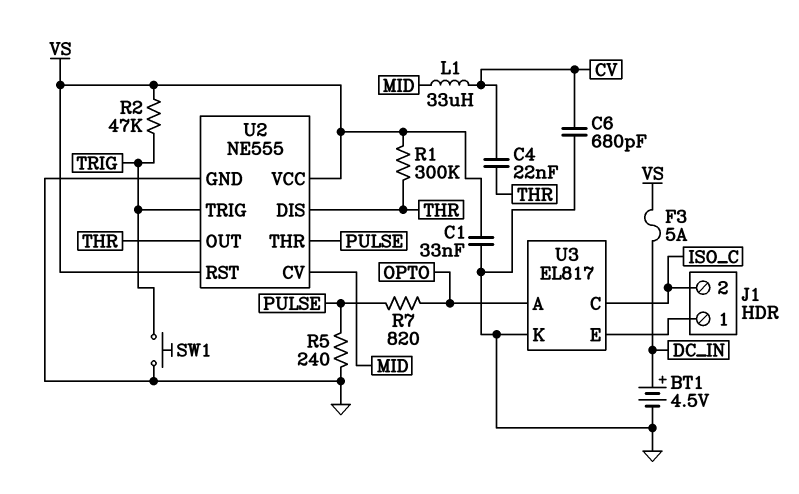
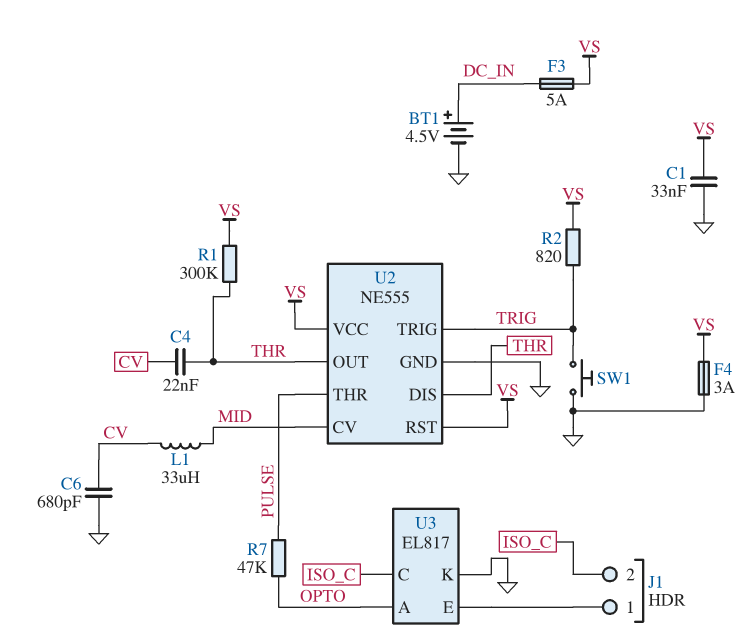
F4: none -> 3A (GND, VS)
R2: 47k (TRIG, VS) -> 820 (TRIG, VS)
R5: 240 (GND, PULSE) -> none
R7: 820 (OPTO, PULSE) -> 47k (OPTO, PULSE)

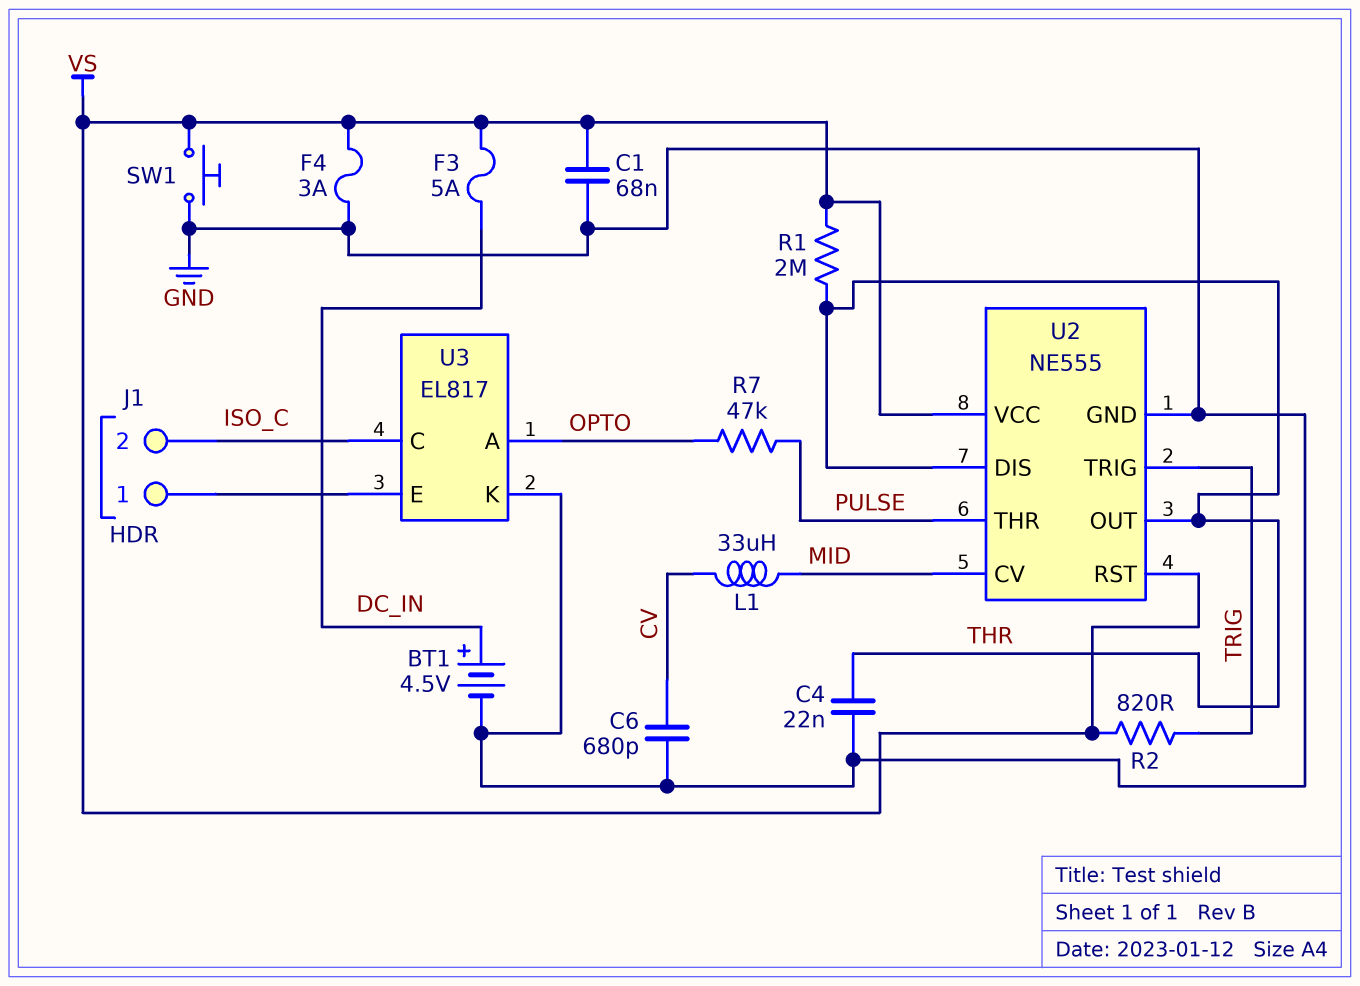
C1: 33nF (GND, VS) -> 68nF (GND, VS)
C4: 22nF (CV, THR) -> 22nF (GND, THR)
R1: 300k (THR, VS) -> 2M (THR, VS)
SW1: button (GND, TRIG) -> button (GND, VS)

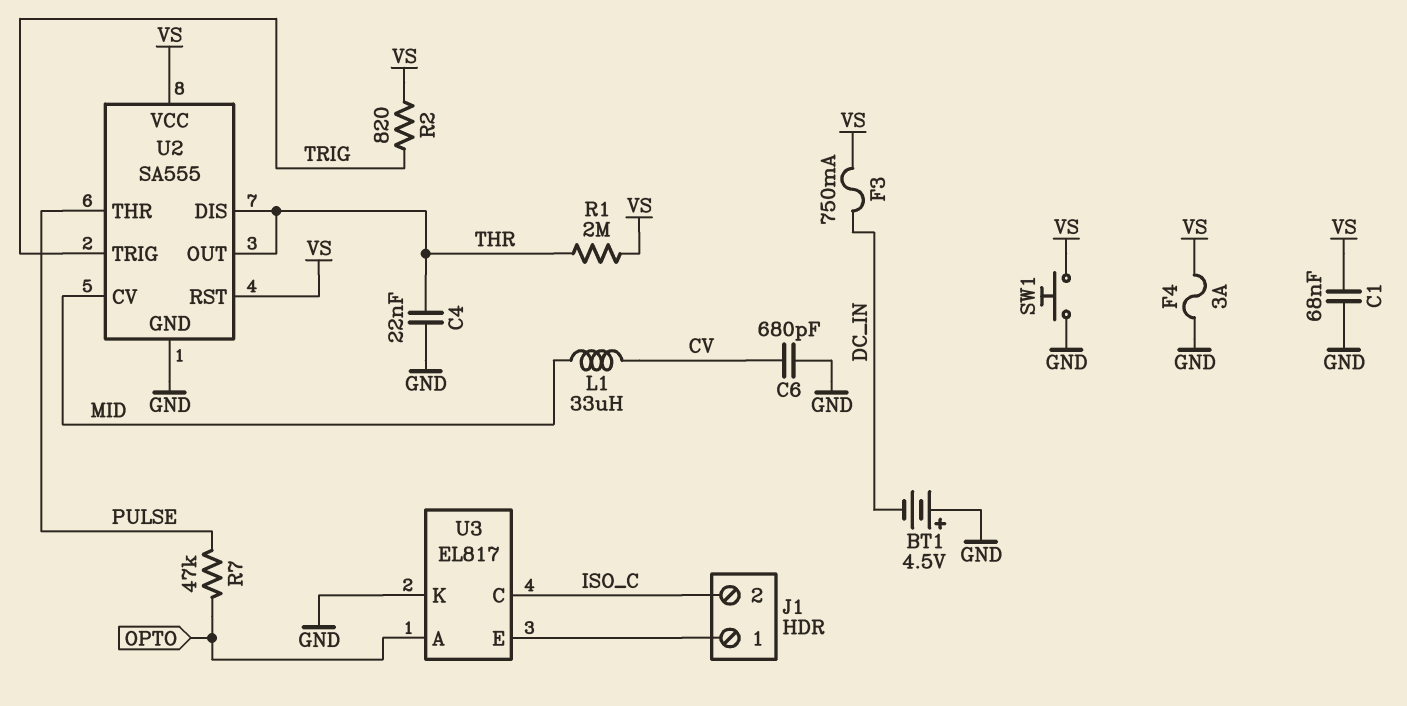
BT1: 4.5V (plus DC_IN, minus GND) -> 4.5V (plus GND, minus DC_IN)
F3: 5A (DC_IN, VS) -> 750mA (DC_IN, VS)
U2: NE555 -> SA555

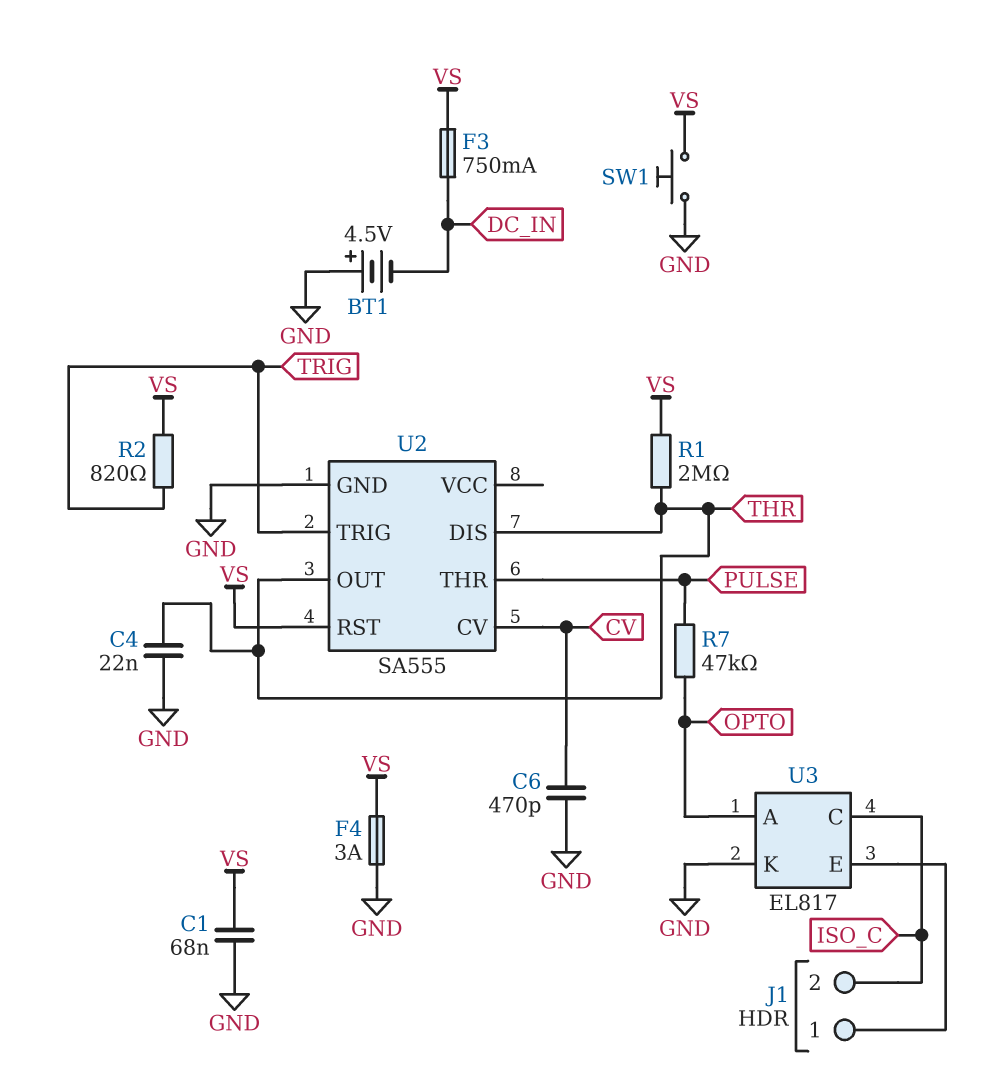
C6: 680pF (CV, GND) -> 470pF (CV, GND)
L1: 33uH (CV, MID) -> none
U2 pin CV: MID -> CV
U2 pin VCC: VS -> none

